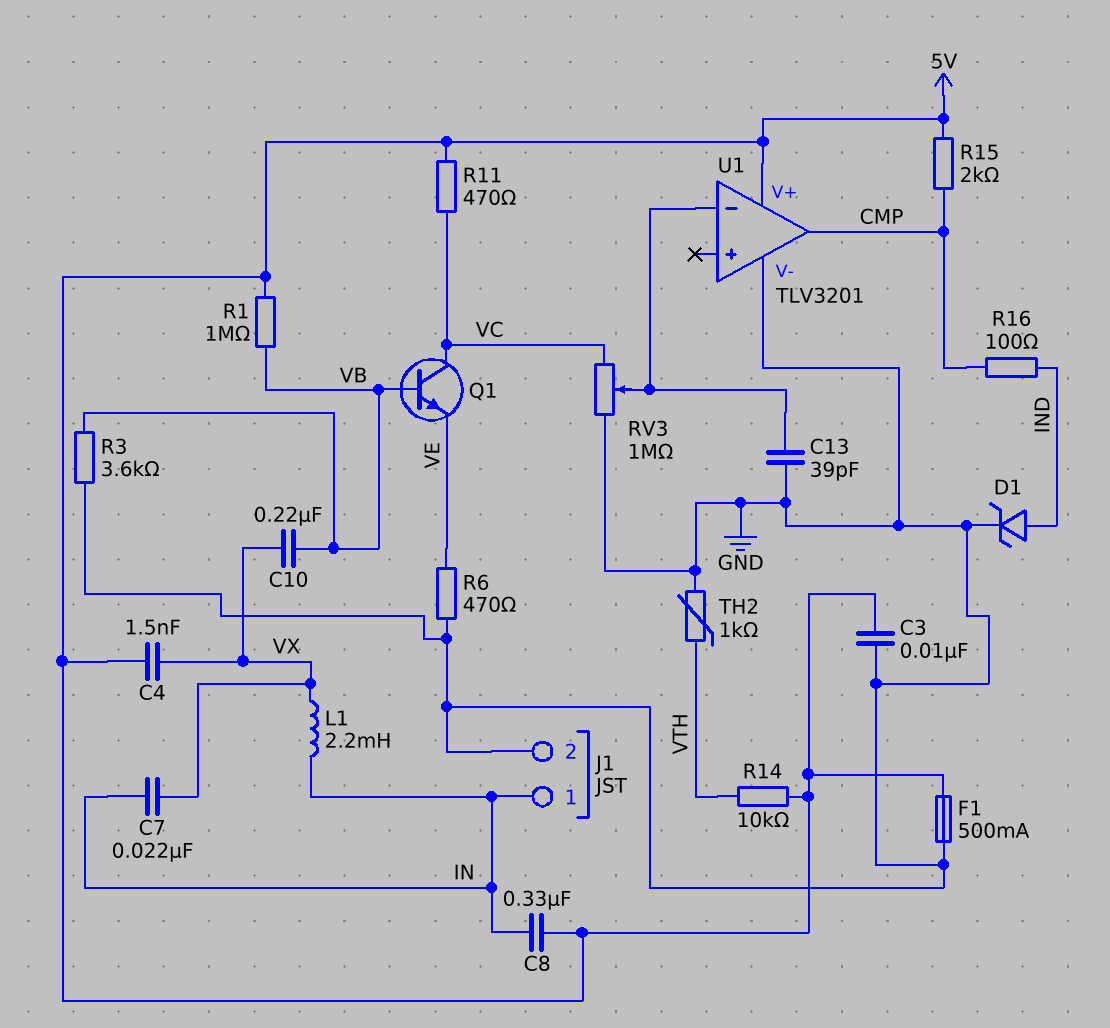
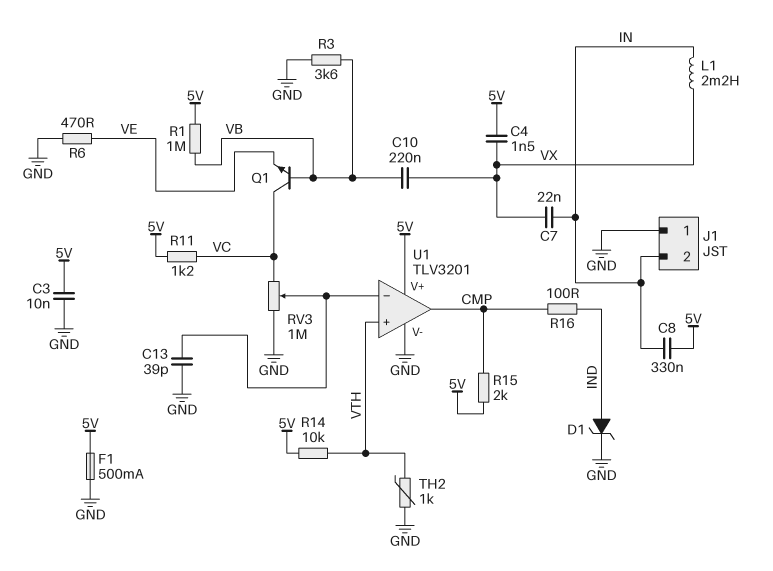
J1 pin 1: IN -> GND
J1 pin 2: GND -> IN
R11: 470 (5V, VC) -> 1.2k (5V, VC)
U1 pin in+: none -> VTH

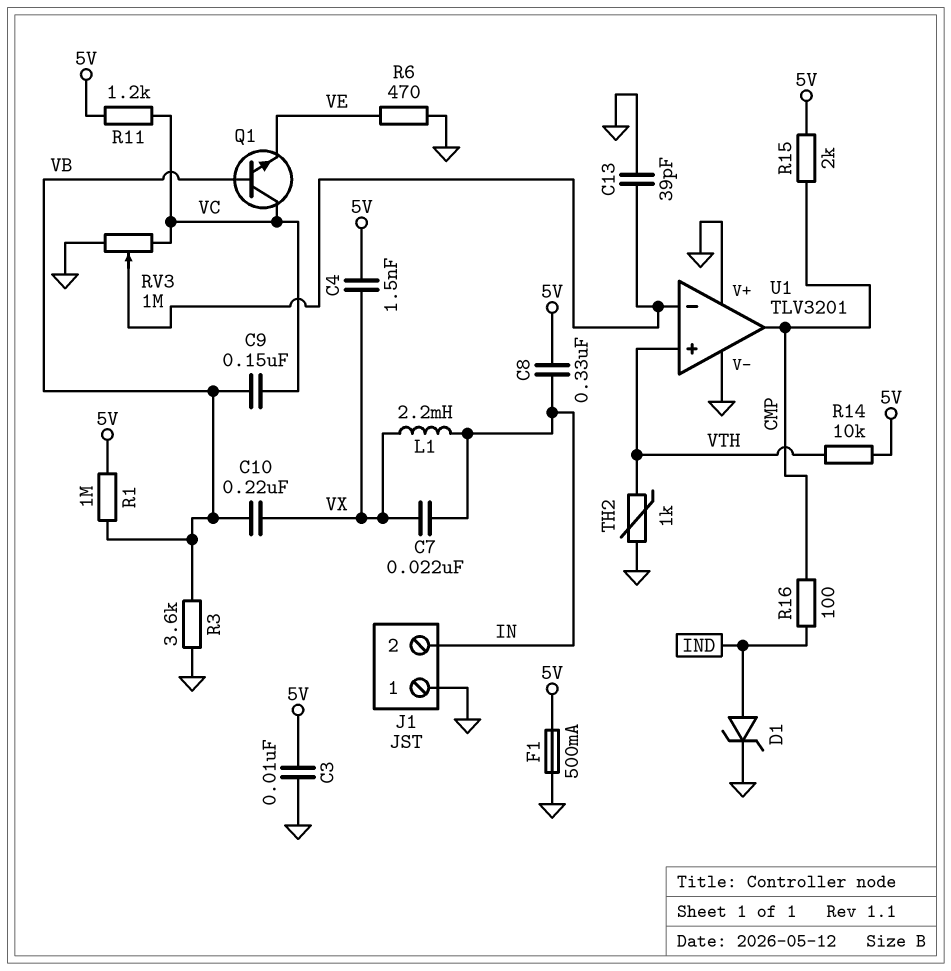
C9: none -> 150nF (VB, VC)
U1 pin V+: 5V -> GND

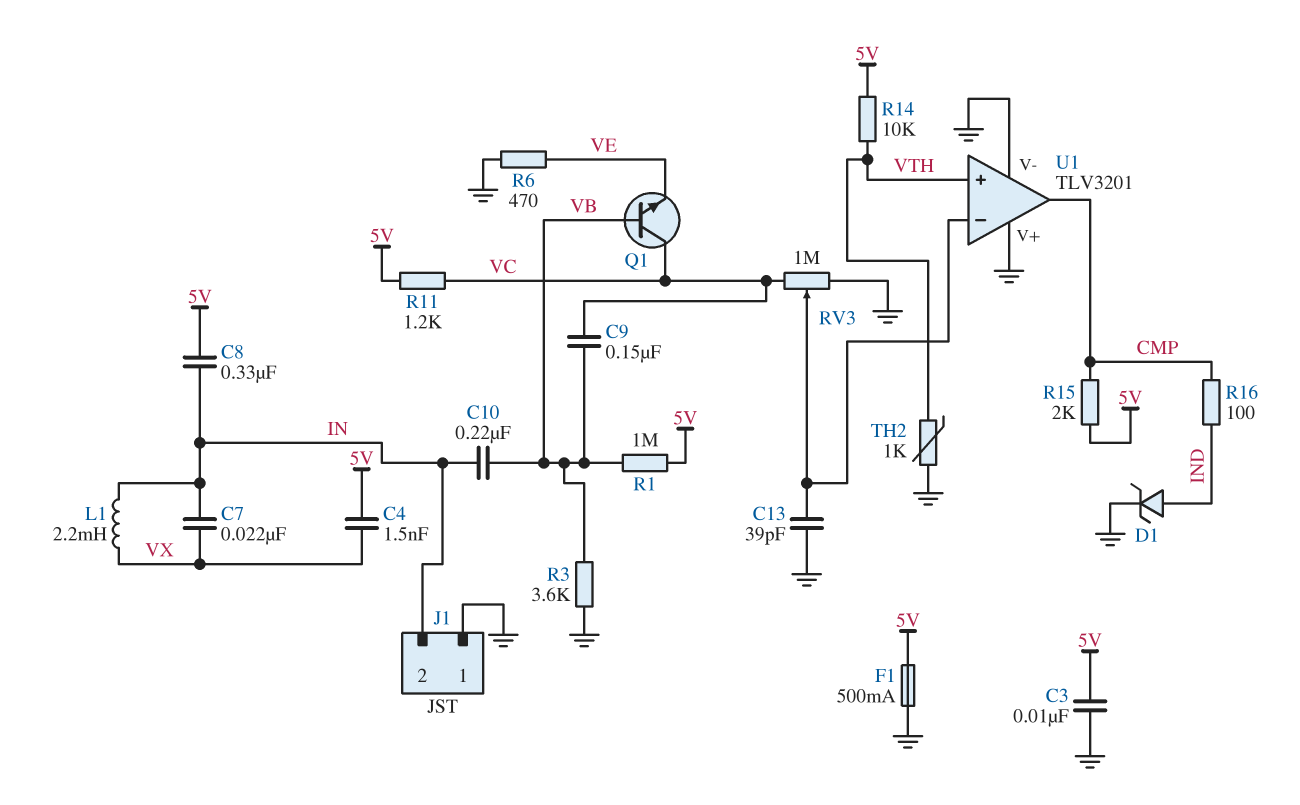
C10: 220nF (VB, VX) -> 220nF (IN, VB)

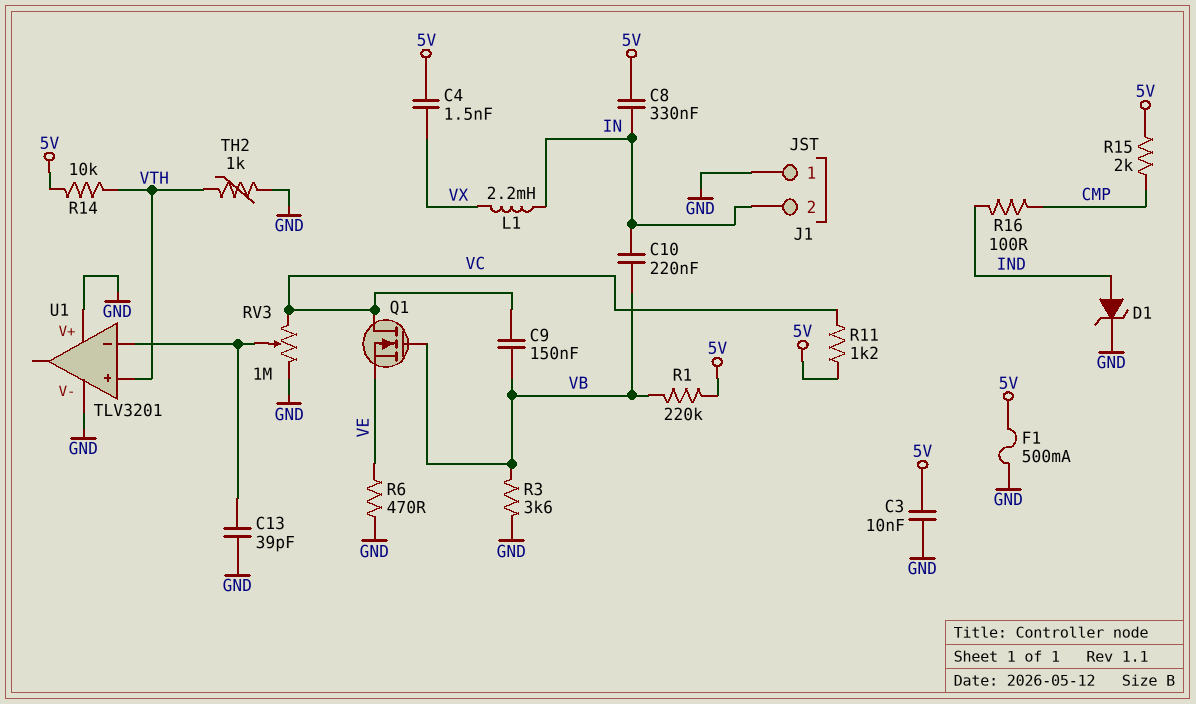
C7: 22nF (IN, VX) -> none
Q1: NPN (B VB, C VC, E VE) -> NMOS (G VB, D VC, S VE)
R1: 1M (5V, VB) -> 220k (5V, VB)
U1 pin out: CMP -> none

